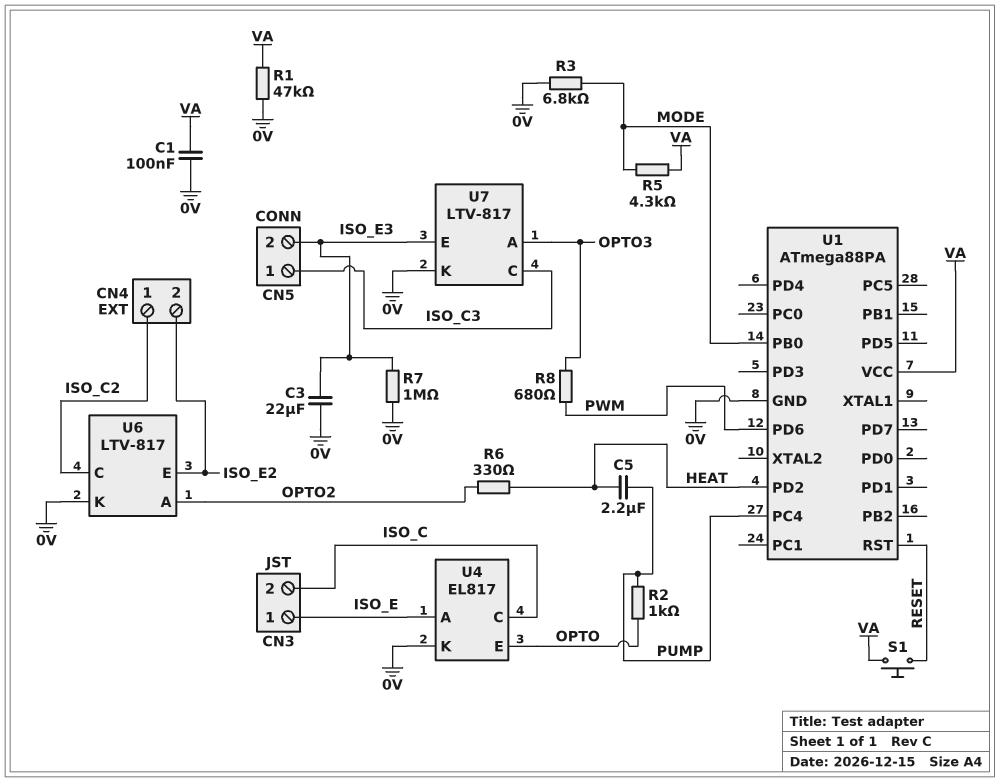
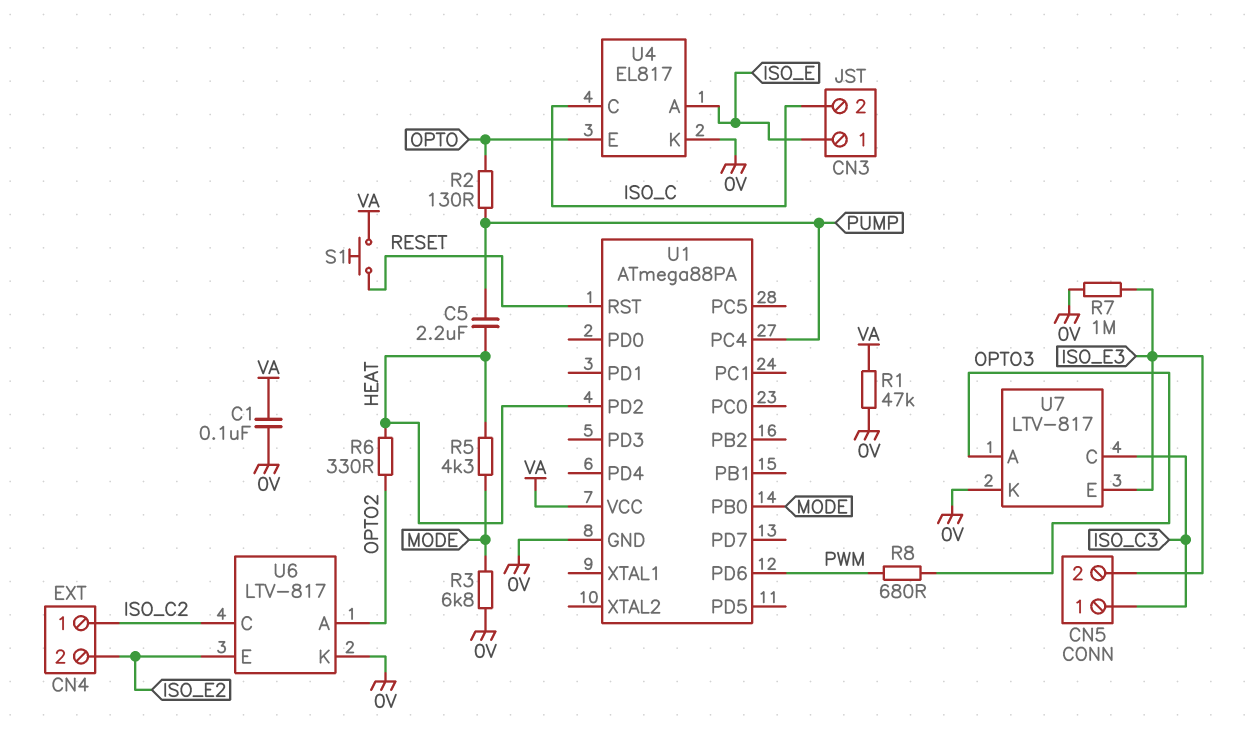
C3: 22uF (0V, ISO_E3) -> none
R2: 1k (OPTO, PUMP) -> 130 (OPTO, PUMP)
R5: 4.3k (MODE, VA) -> 4.3k (HEAT, MODE)

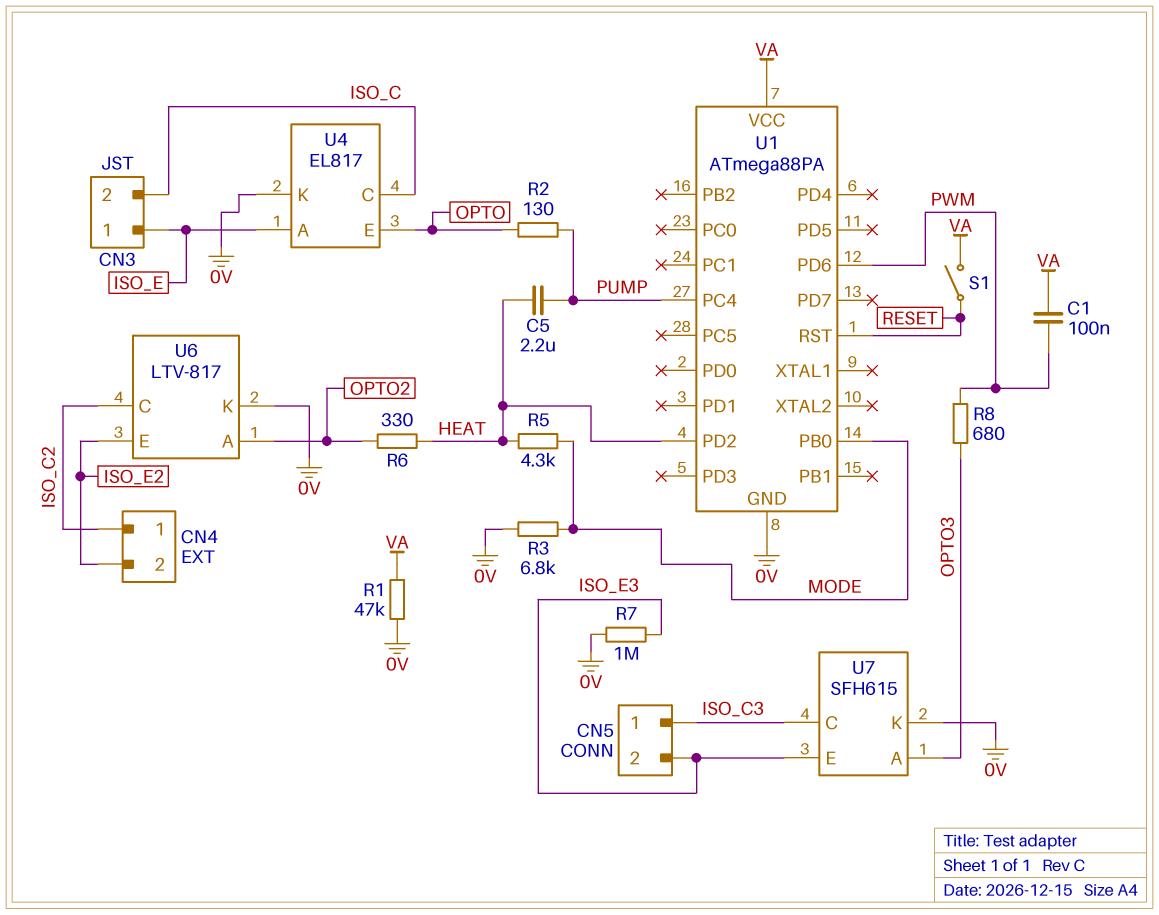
C1: 100nF (0V, VA) -> 100nF (PWM, VA)
S1: button (RESET, VA) -> switch (RESET, VA)
U7: LTV-817 -> SFH615

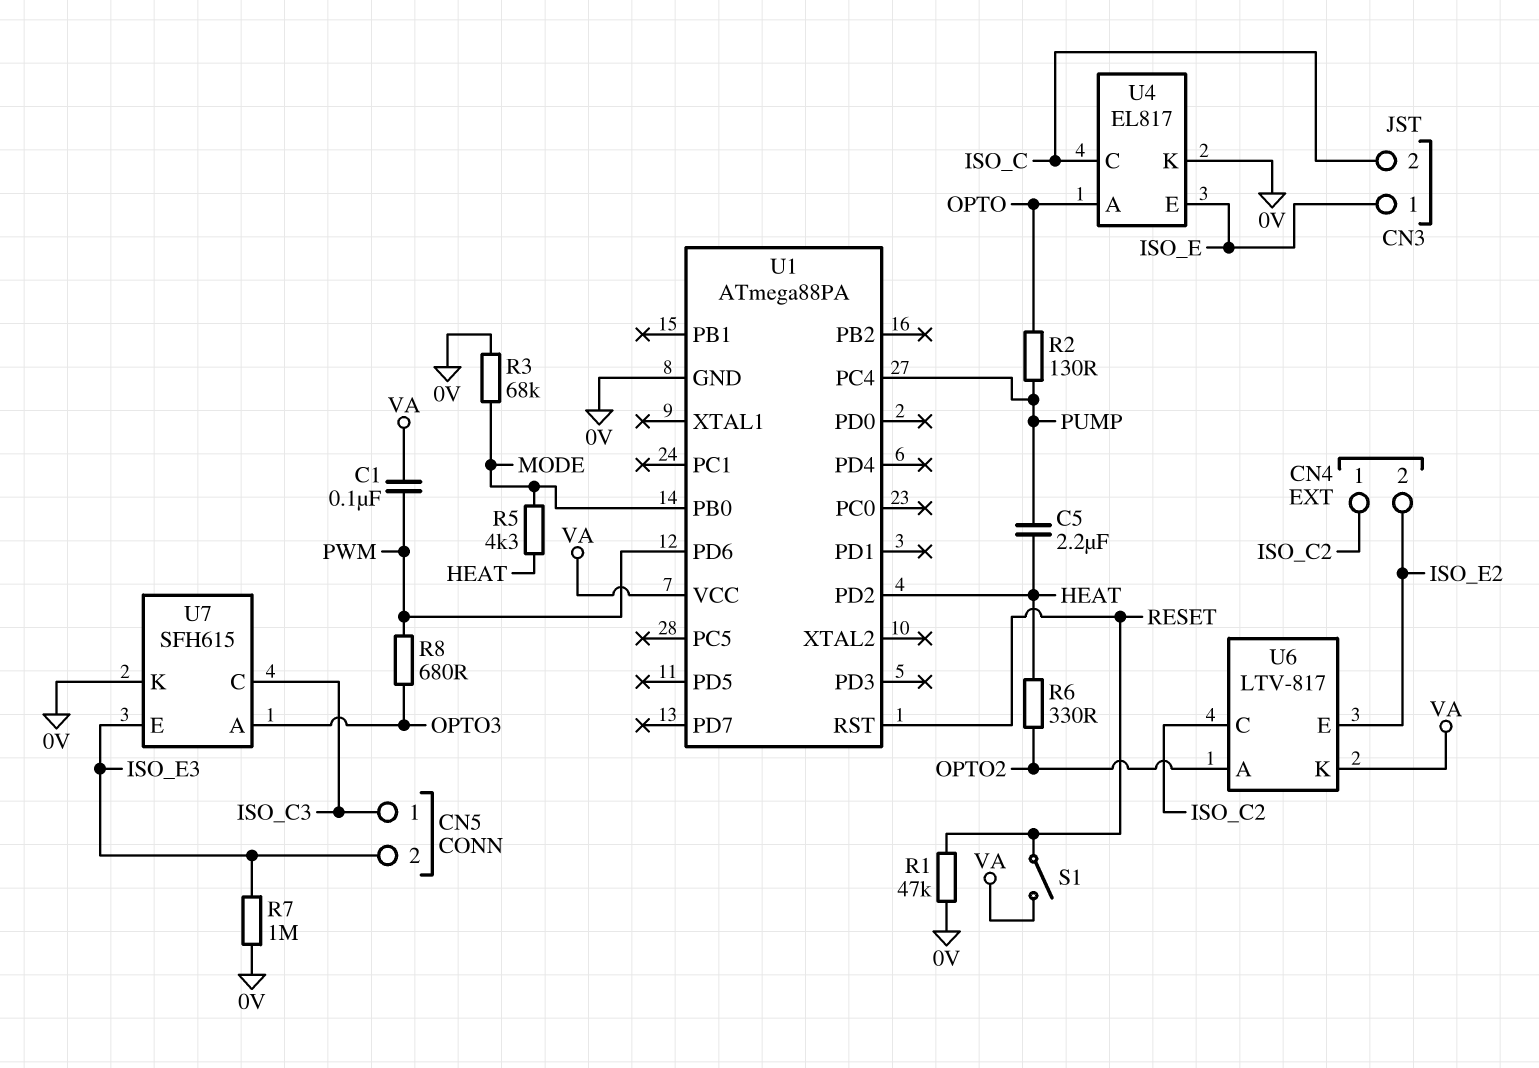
R1: 47k (0V, VA) -> 47k (0V, RESET)
R3: 6.8k (0V, MODE) -> 68k (0V, MODE)
U4 pin A: ISO_E -> OPTO
U4 pin E: OPTO -> ISO_E
U6 pin K: 0V -> VA

